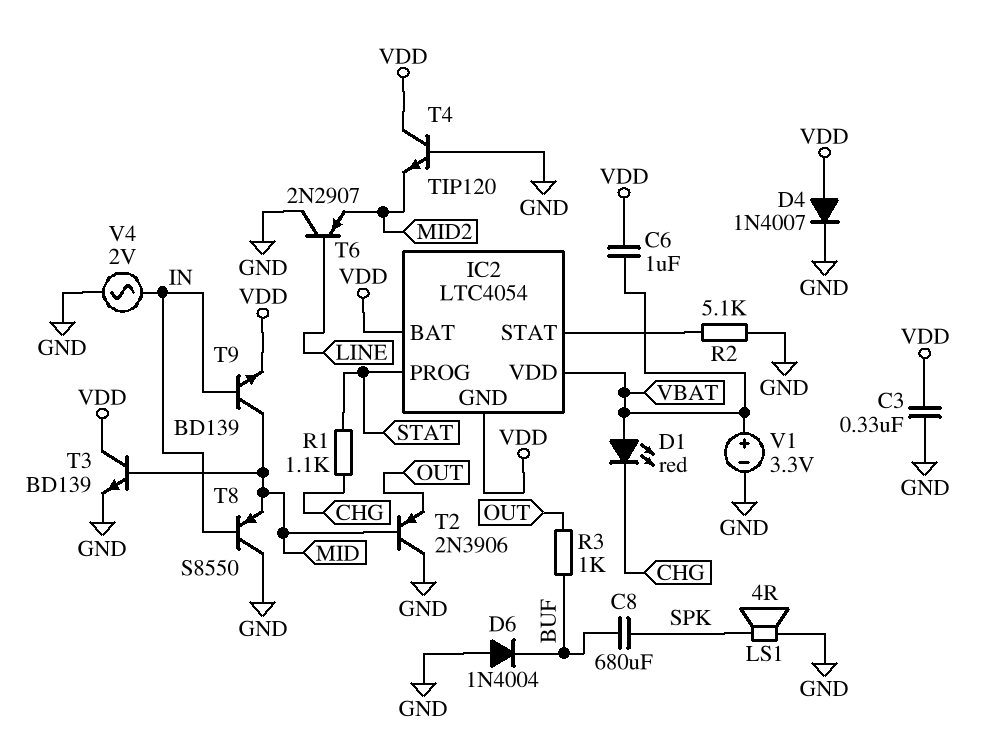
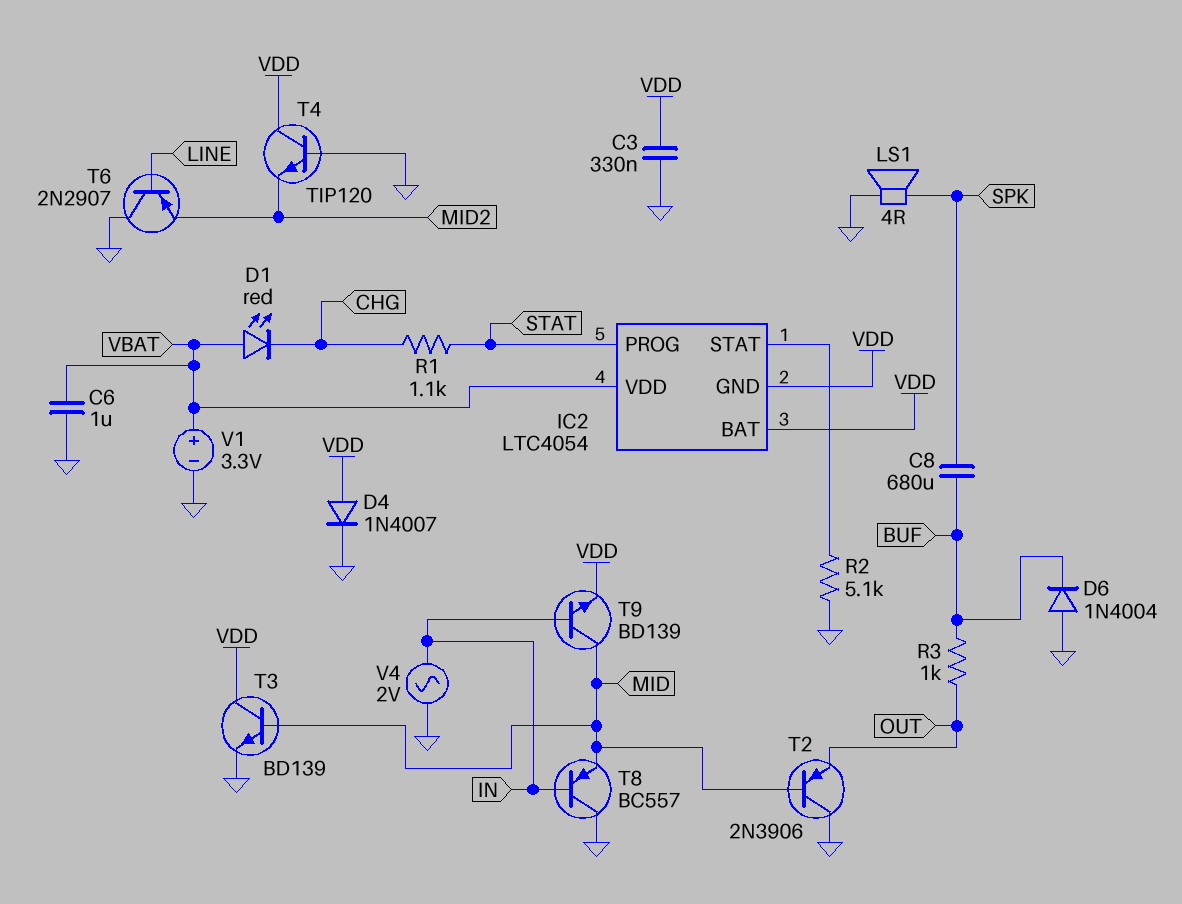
C6: 1uF (VBAT, VDD) -> 1uF (GND, VBAT)
T8: PNP S8550 (B IN, C GND, E MID) -> PNP BC557 (B IN, C GND, E MID)

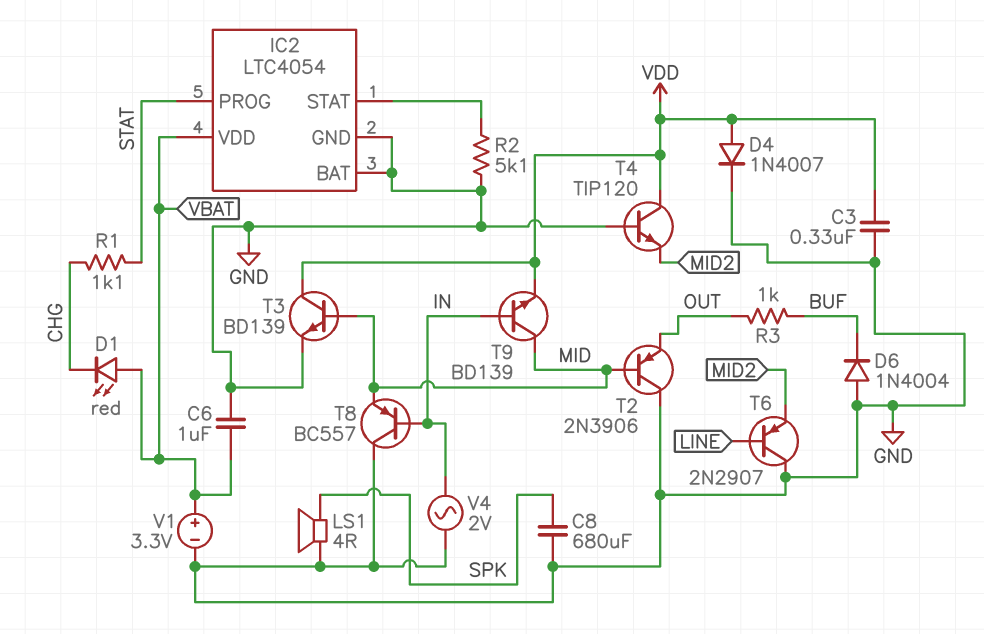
C8: 680uF (BUF, SPK) -> 680uF (GND, SPK)
IC2 pin BAT: VDD -> GND
IC2 pin GND: VDD -> GND

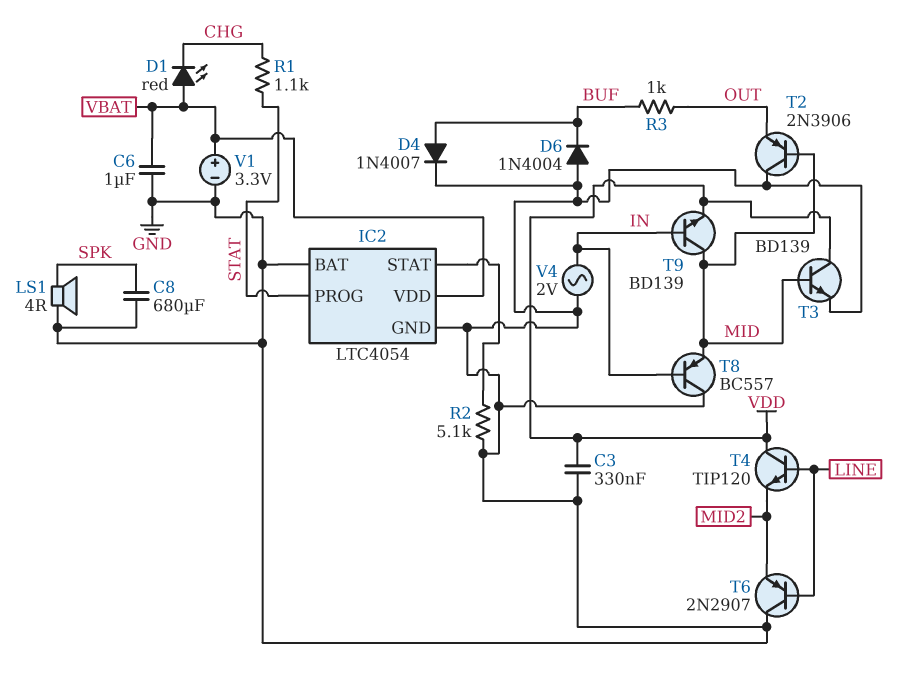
D4: diode 1N4007 (A VDD, K GND) -> diode 1N4007 (A BUF, K GND)
T4: NPN TIP120 (B GND, C VDD, E MID2) -> NPN TIP120 (B LINE, C VDD, E MID2)

